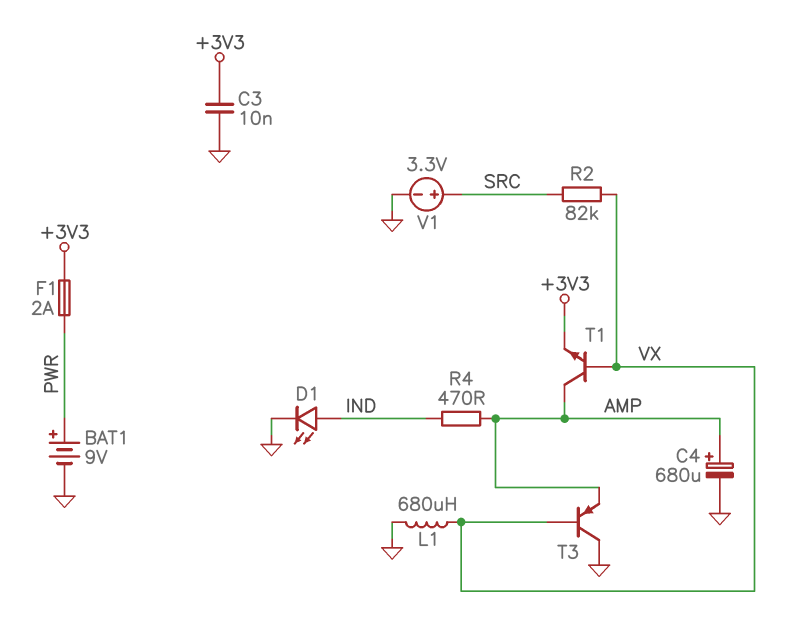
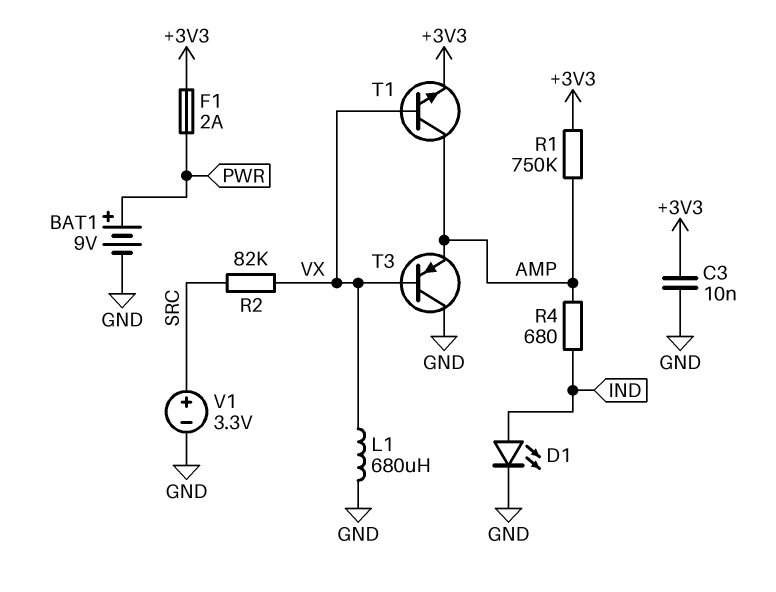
C4: 680uF (plus AMP, minus GND) -> none
R1: none -> 750k (+3V3, AMP)
R4: 470 (AMP, IND) -> 680 (AMP, IND)

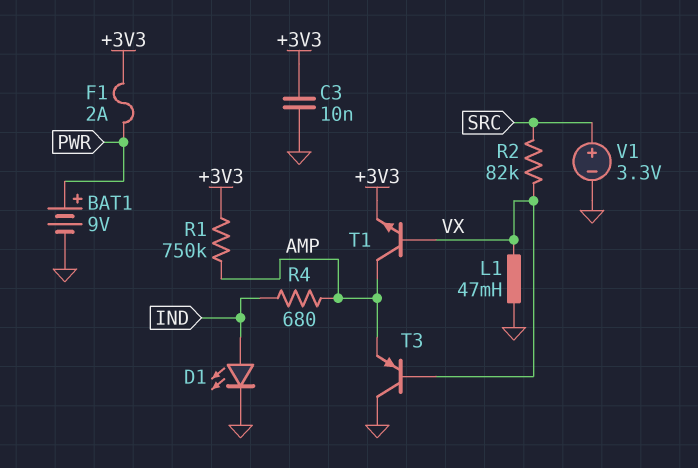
L1: 680uH (GND, VX) -> 47mH (GND, VX)

